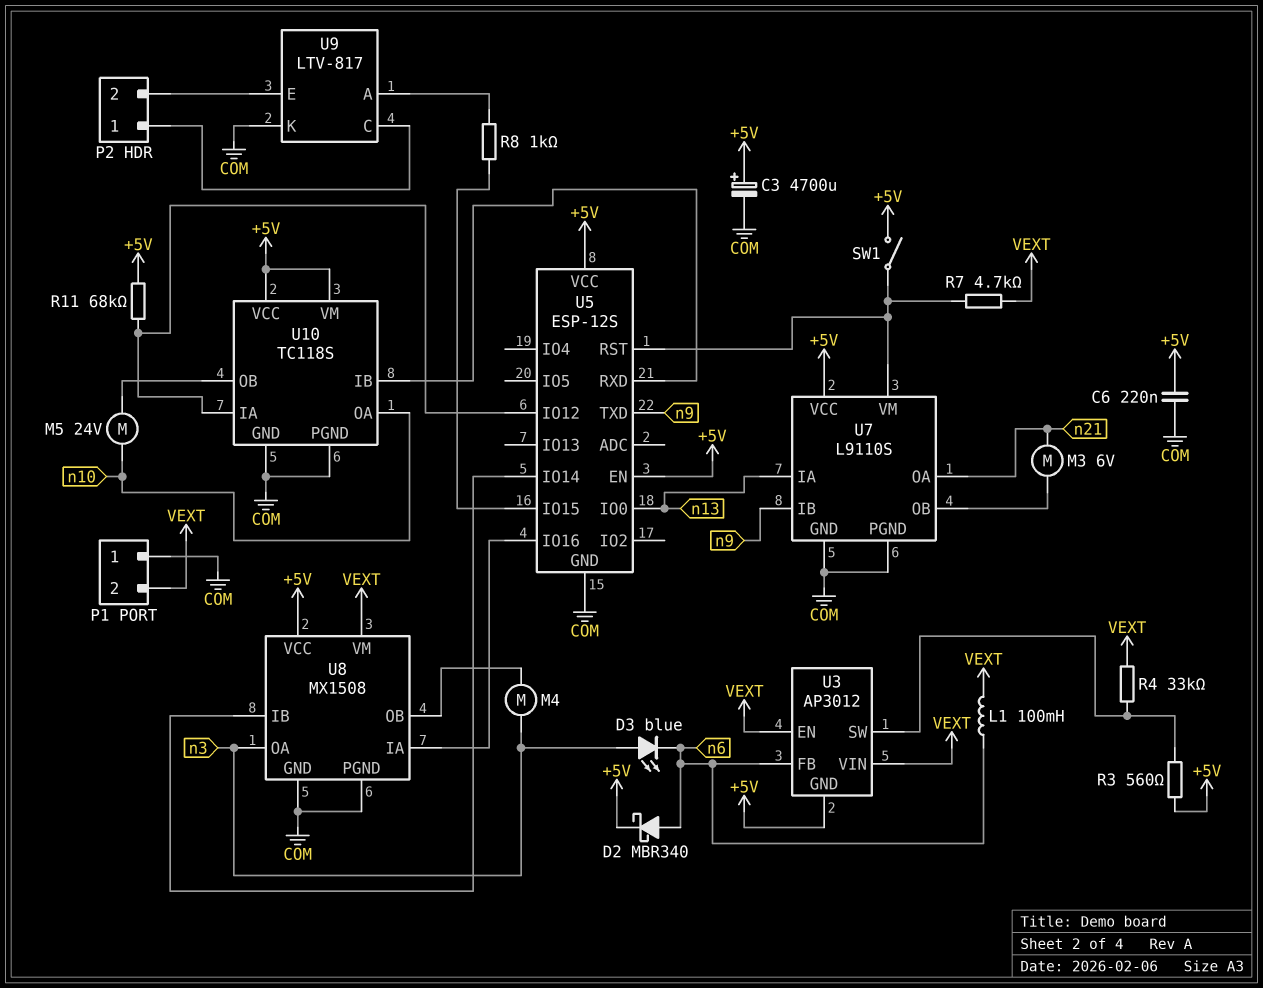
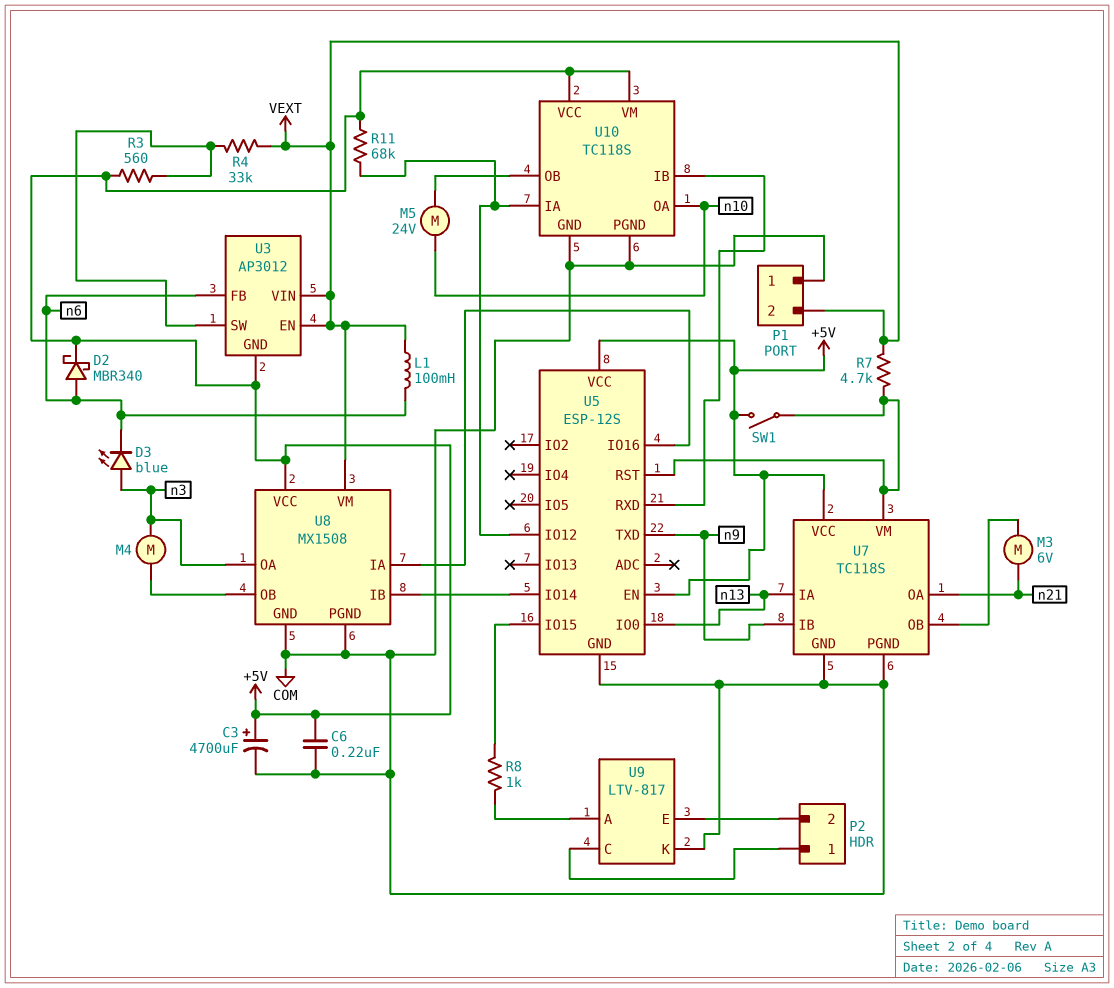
U7: L9110S -> TC118S

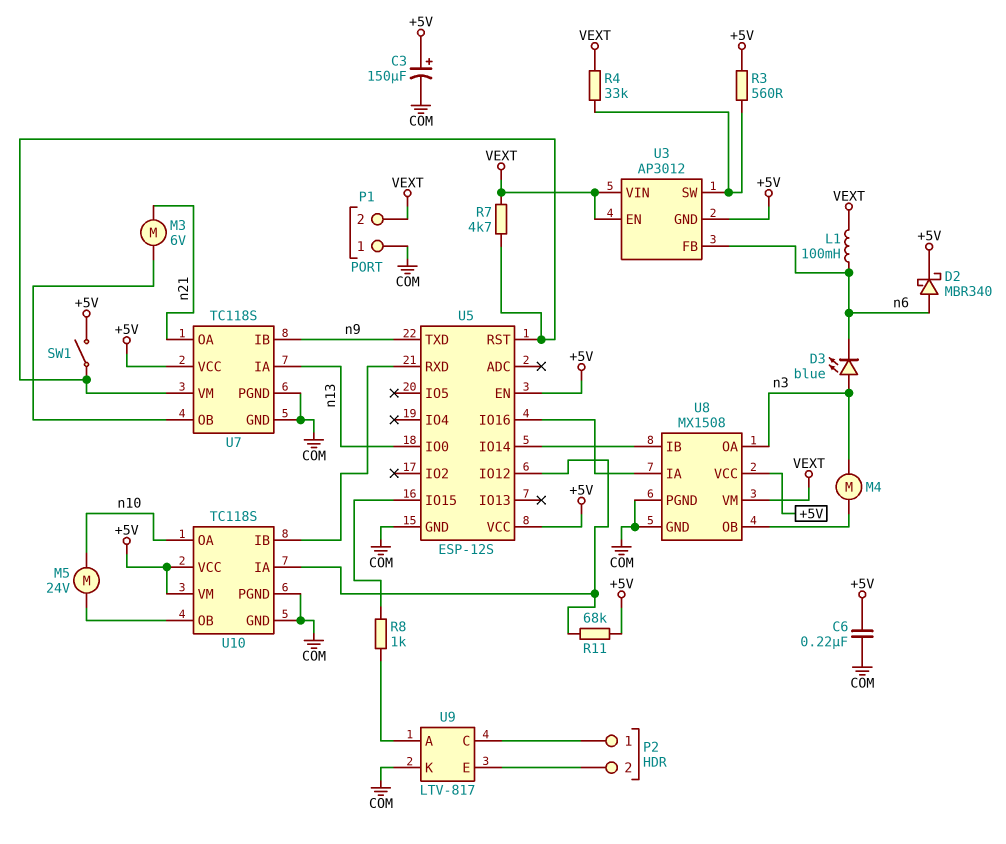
C3: 4700uF (plus +5V, minus COM) -> 150uF (plus +5V, minus COM)

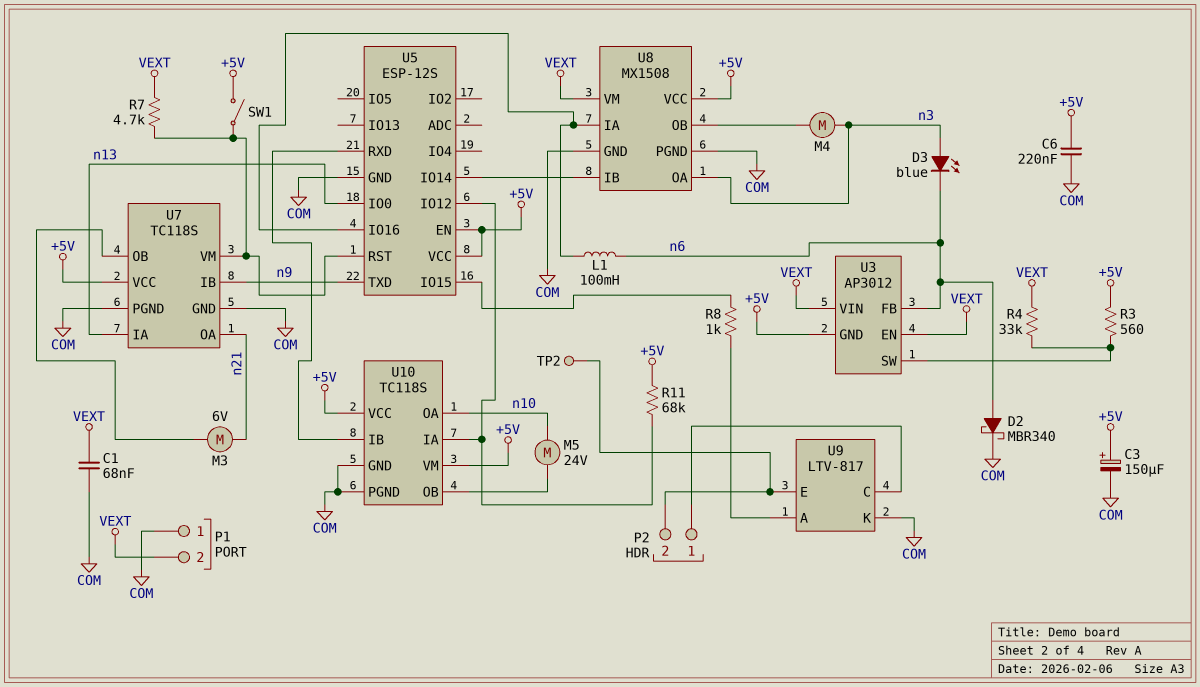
C1: none -> 68nF (COM, VEXT)
D2: schottky MBR340 (A n6, K +5V) -> schottky MBR340 (A n6, K COM)
L1: 100mH (VEXT, n6) -> 100mH (U5/IO16, n6)
TP2: none -> test point (P2/2)

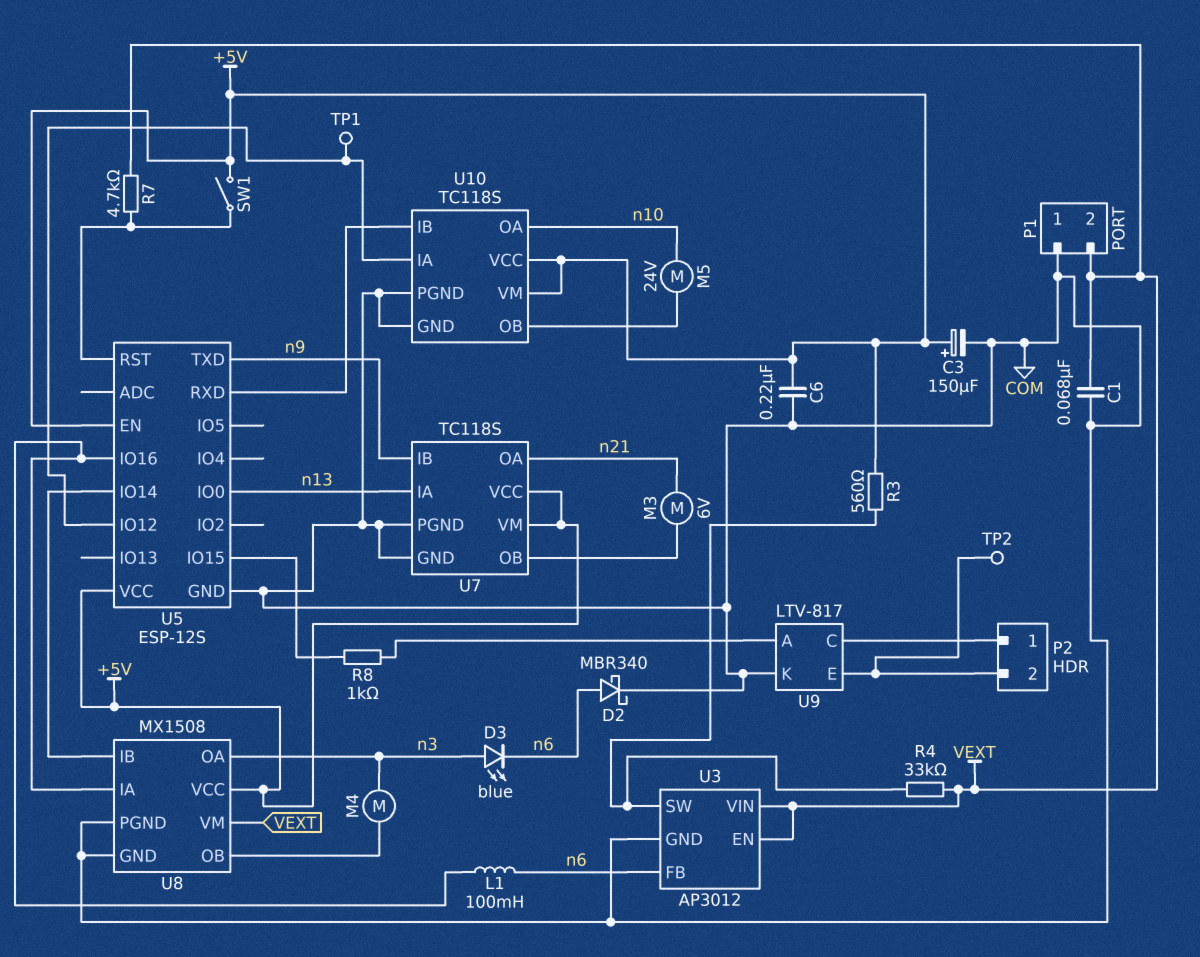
R11: 68k (+5V, U5/IO12) -> none
TP1: none -> test point (U5/IO12)
U3 pin GND: +5V -> COM
U7 pin VM: U5/RST -> +5V

